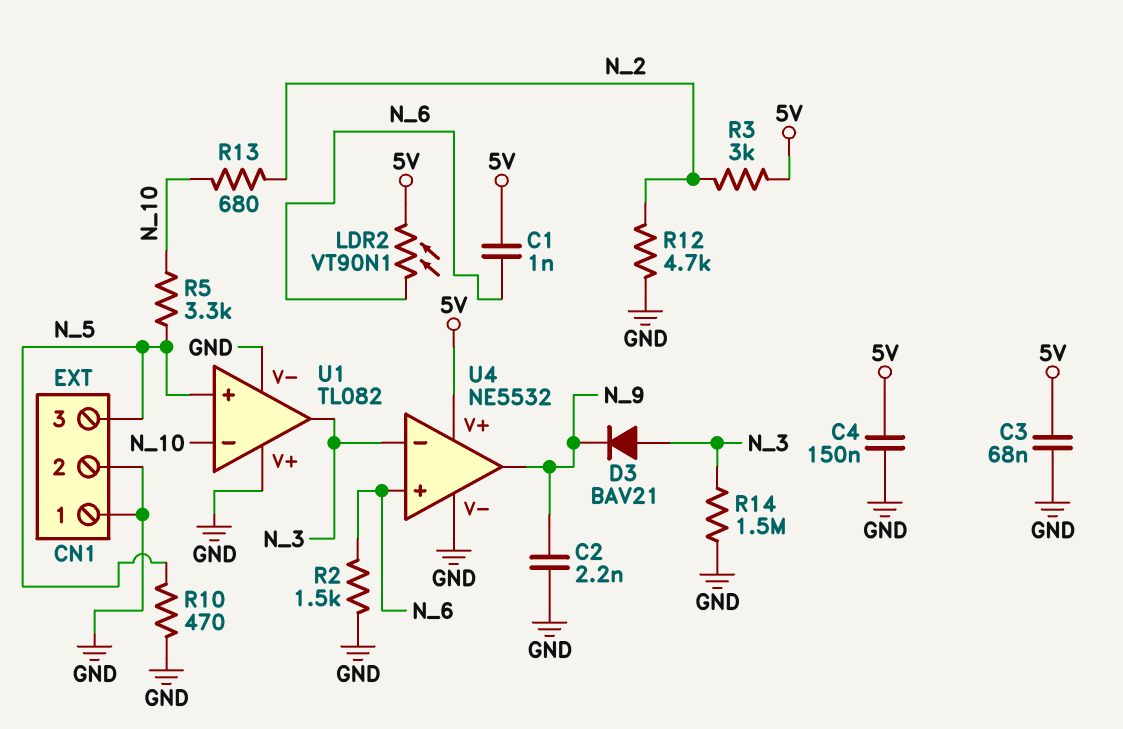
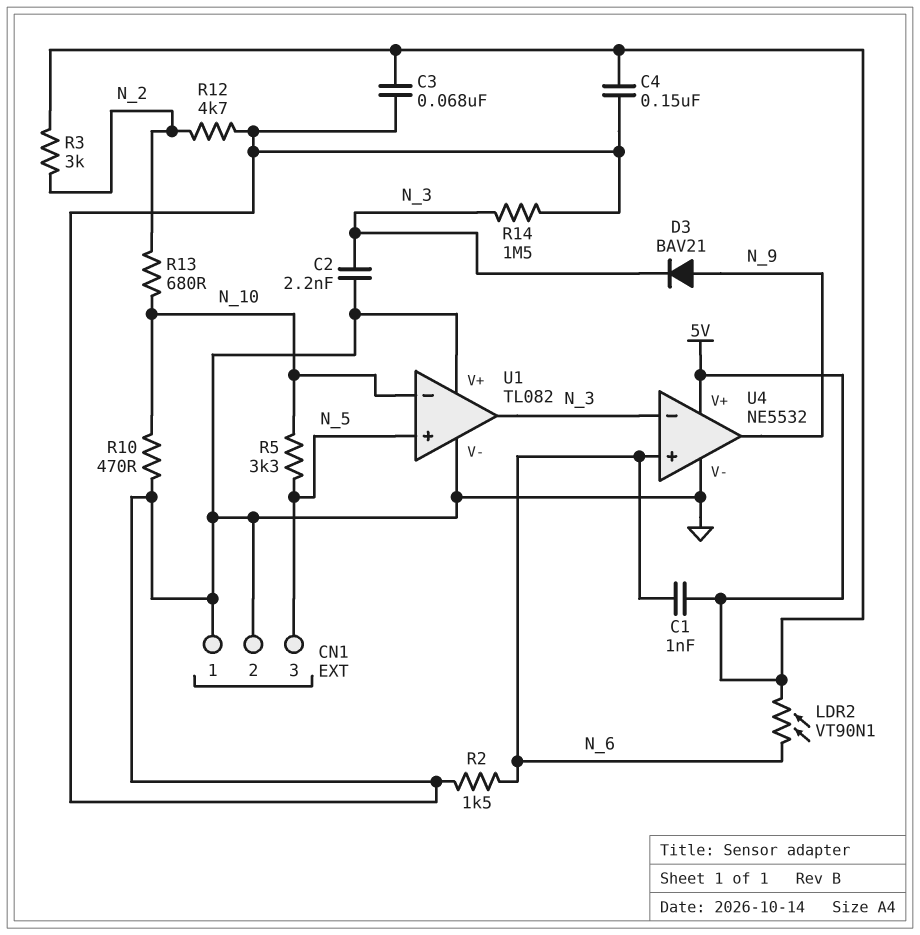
C2: 2.2nF (GND, N_9) -> 2.2nF (GND, N_3)
D3: diode BAV21 (A N_3, K N_9) -> diode BAV21 (A N_9, K N_3)
R10: 470 (GND, N_5) -> 470 (GND, N_10)

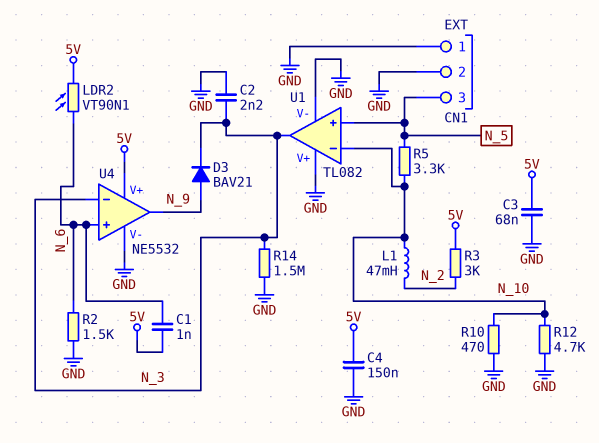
L1: none -> 47mH (N_2, N_10)
R12: 4.7k (GND, N_2) -> 4.7k (GND, N_10)
R13: 680 (N_2, N_10) -> none

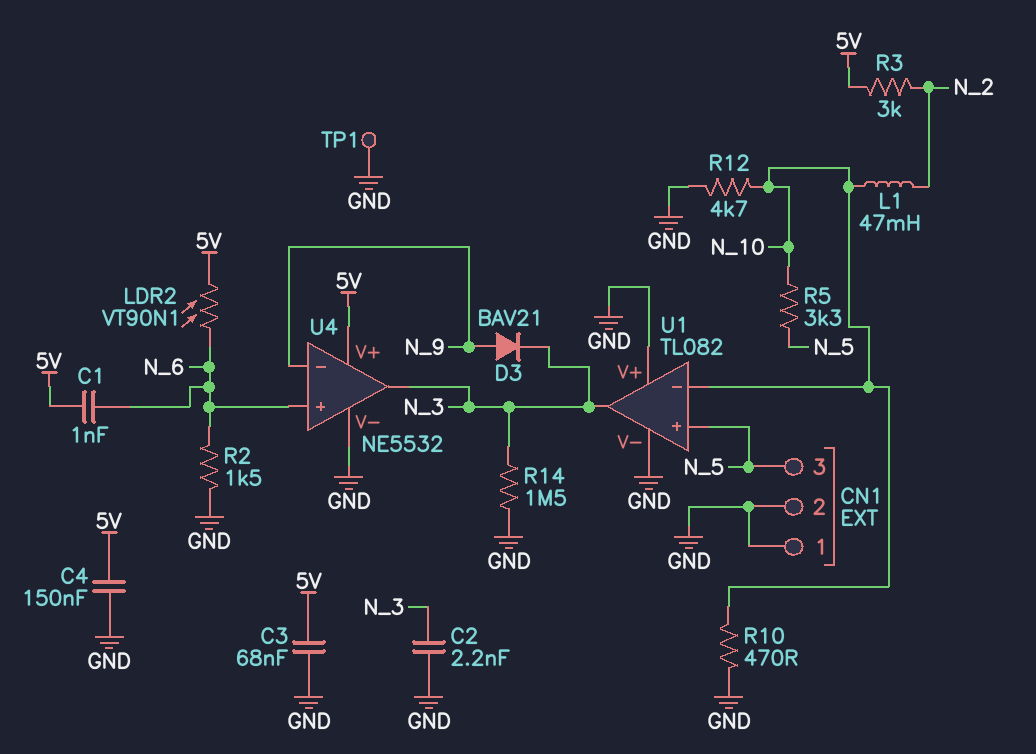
TP1: none -> test point (GND)
U4 pin in-: N_3 -> N_9
U4 pin out: N_9 -> N_3

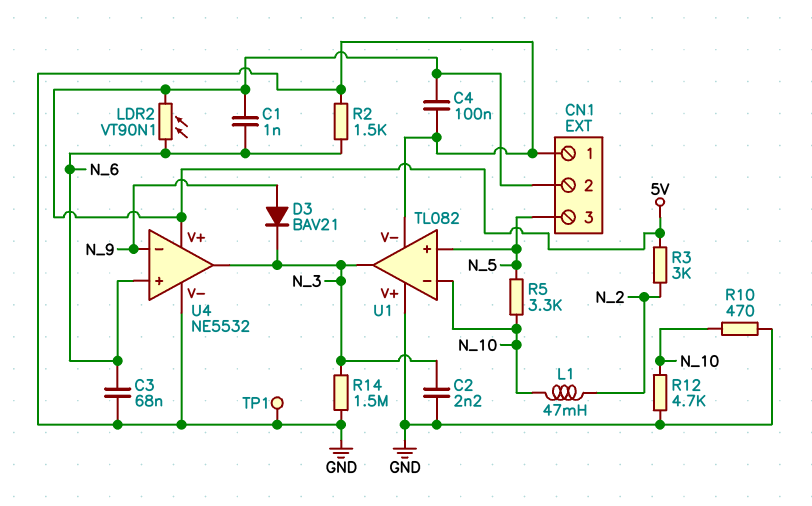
C3: 68nF (5V, GND) -> 68nF (GND, N_6)
C4: 150nF (5V, GND) -> 100nF (5V, GND)
CN1 pin 2: GND -> 5V

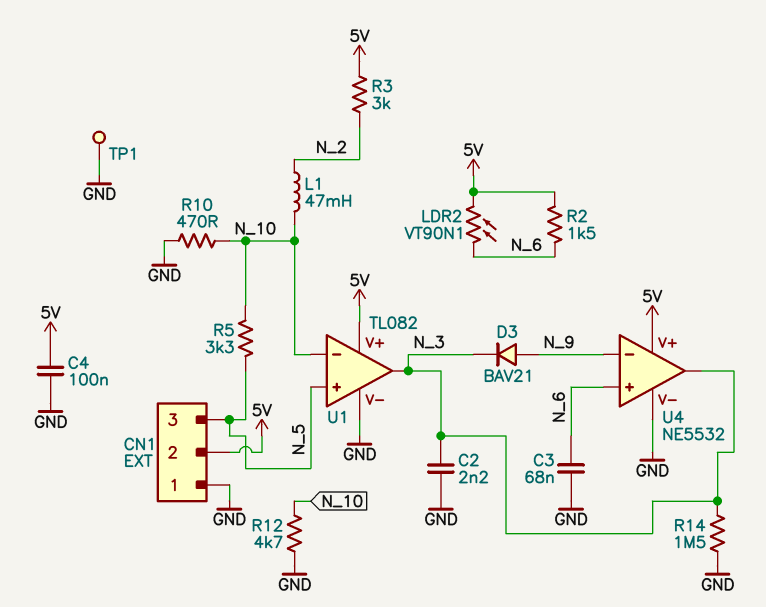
C1: 1nF (5V, N_6) -> none
R2: 1.5k (GND, N_6) -> 1.5k (5V, N_6)
U1 pin V+: GND -> 5V

